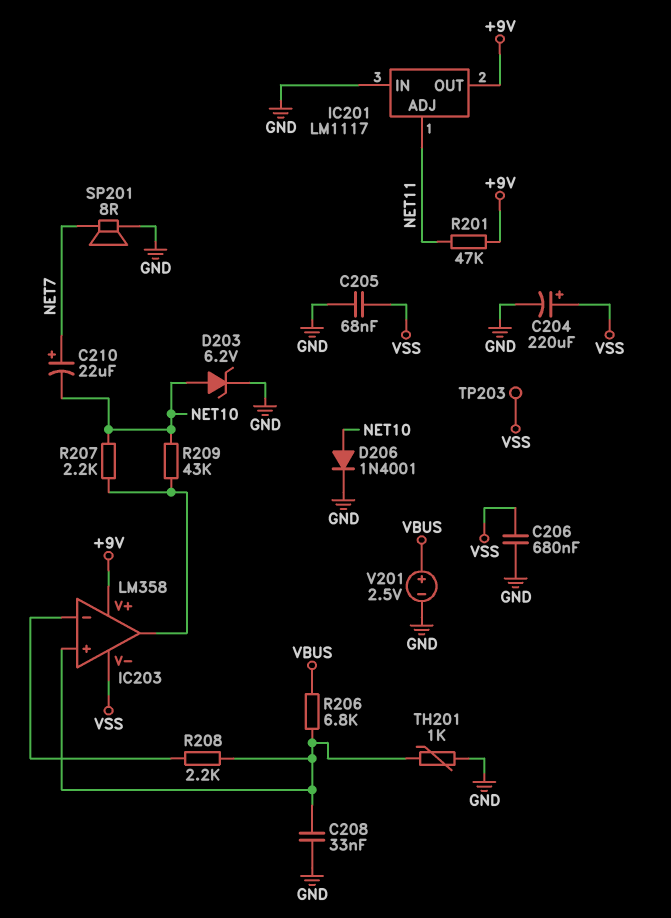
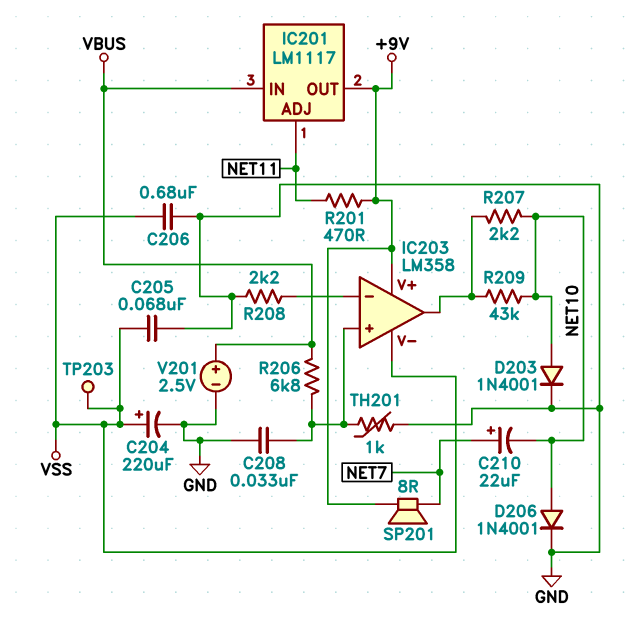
D203: zener 6.2V (A NET10, K GND) -> diode 1N4001 (A NET10, K GND)
IC201 pin IN: GND -> VBUS
R201: 47k (+9V, NET11) -> 470 (+9V, NET11)
R208: 2.2k (IC203/in+, IC203/in-) -> 2.2k (GND, IC203/in-)
SP201: speaker 8R (GND, NET7) -> speaker 8R (+9V, NET7)

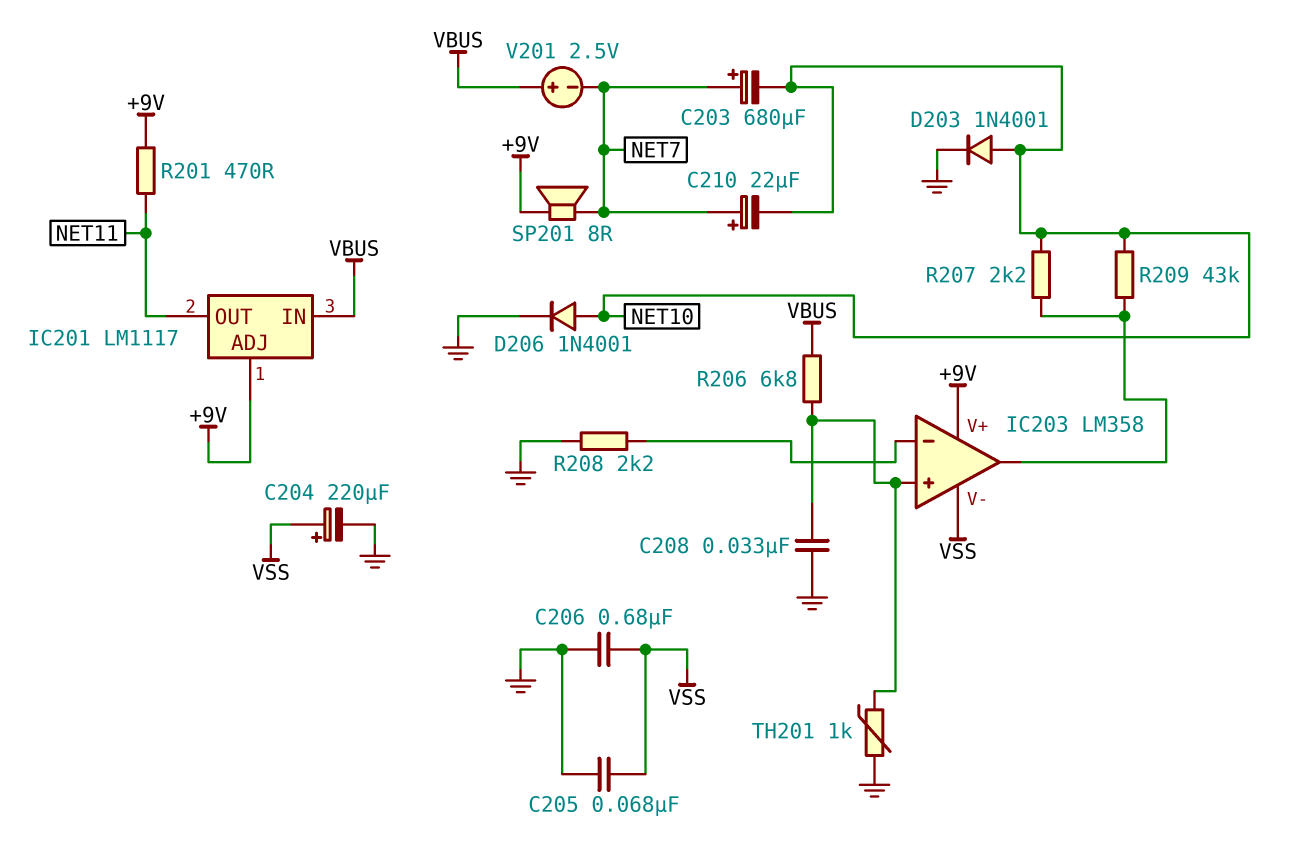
C203: none -> 680uF (plus NET7, minus NET10)
IC201 pin ADJ: NET11 -> +9V
IC201 pin OUT: +9V -> NET11
TP203: test point (VSS) -> none
V201: 2.5V (plus VBUS, minus GND) -> 2.5V (plus VBUS, minus NET7)

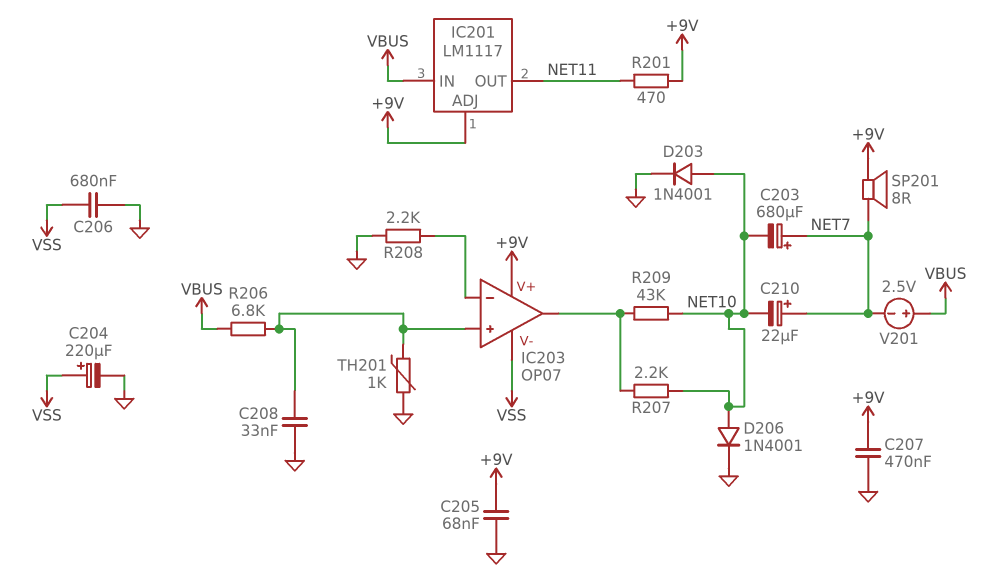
C205: 68nF (GND, VSS) -> 68nF (+9V, GND)
C207: none -> 470nF (+9V, GND)
IC203: LM358 -> OP07

